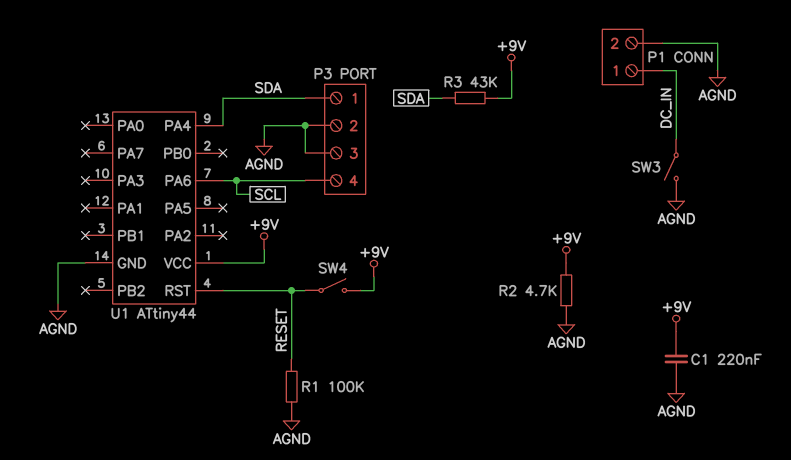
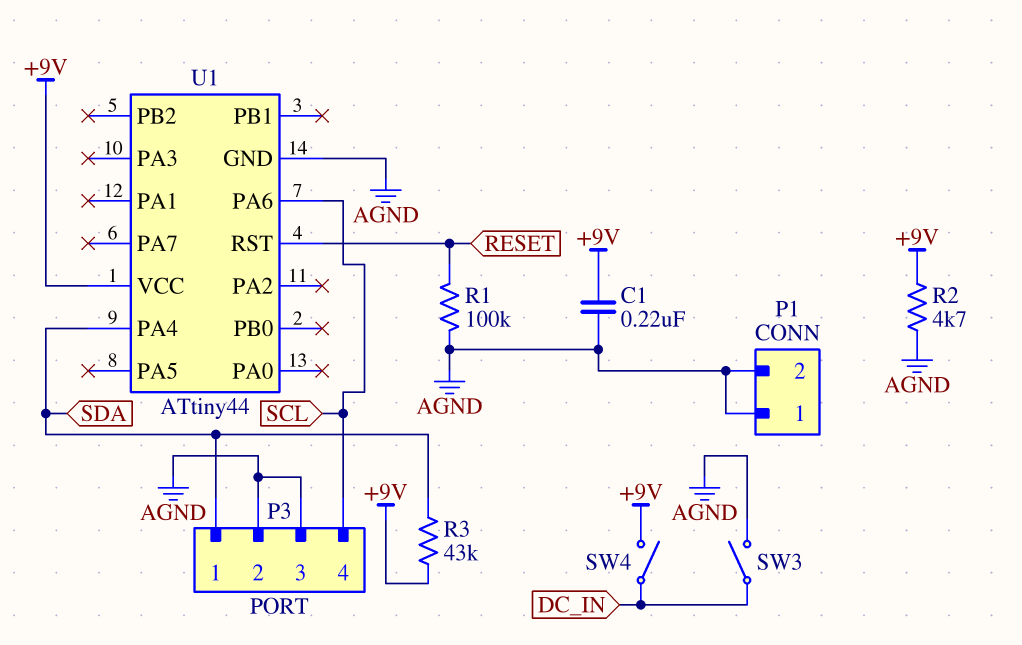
P1 pin 1: DC_IN -> AGND
SW4: switch (+9V, RESET) -> switch (+9V, DC_IN)

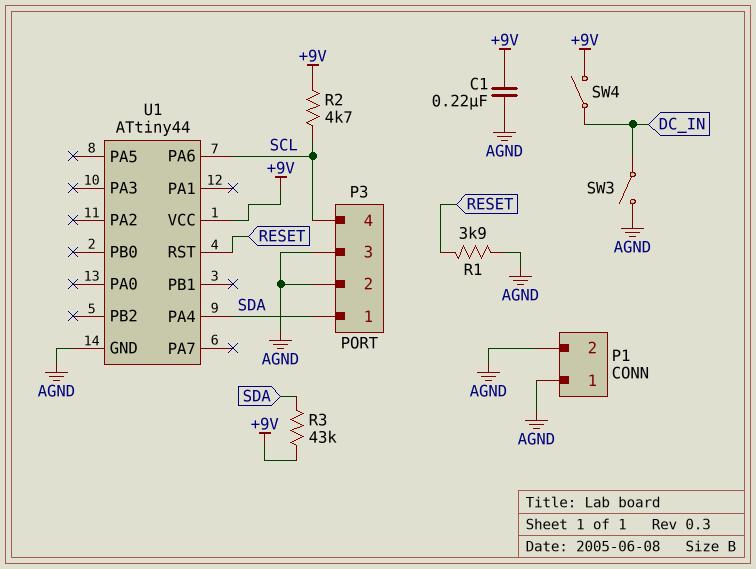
R1: 100k (AGND, RESET) -> 3.9k (AGND, RESET)
R2: 4.7k (+9V, AGND) -> 4.7k (+9V, SCL)

